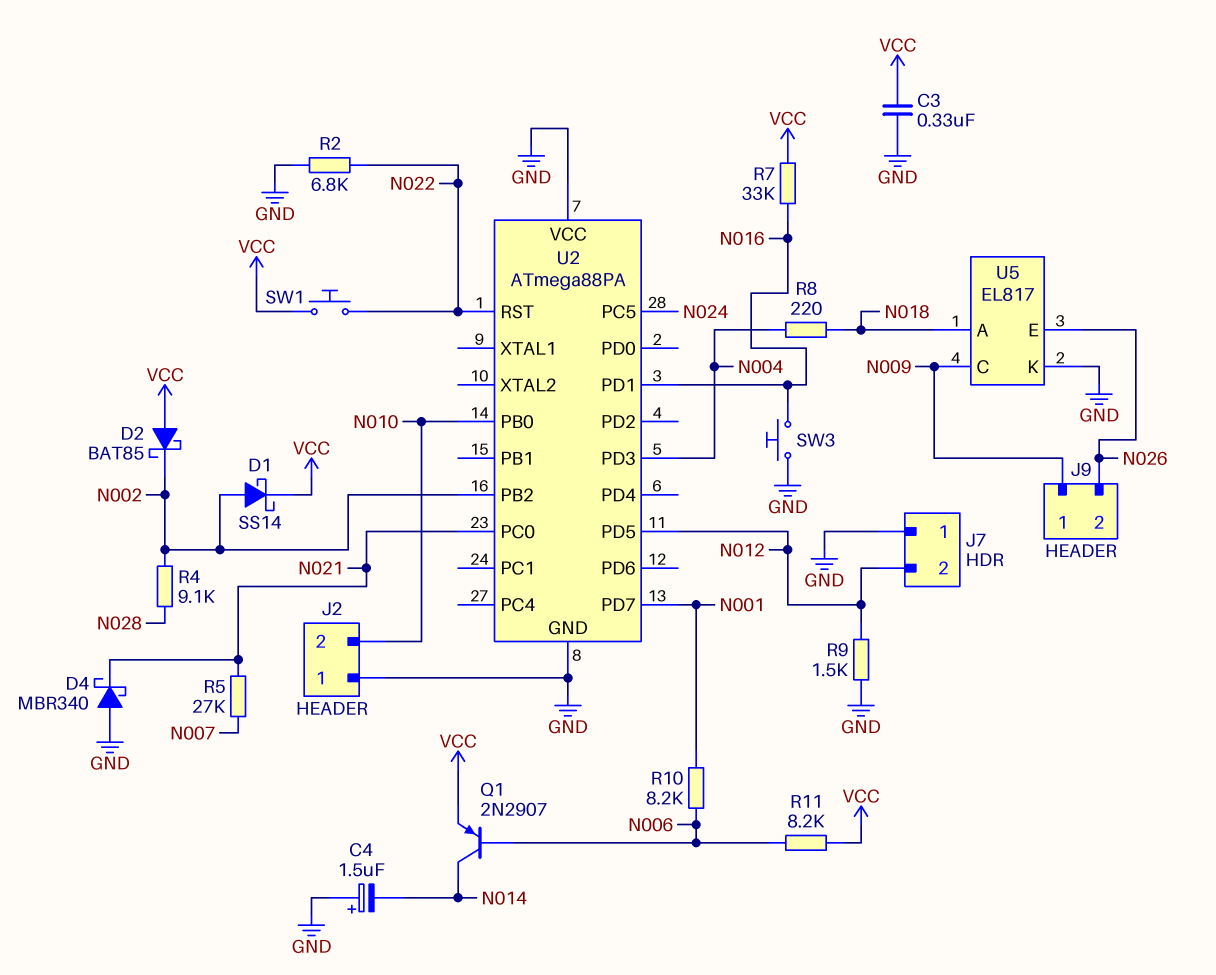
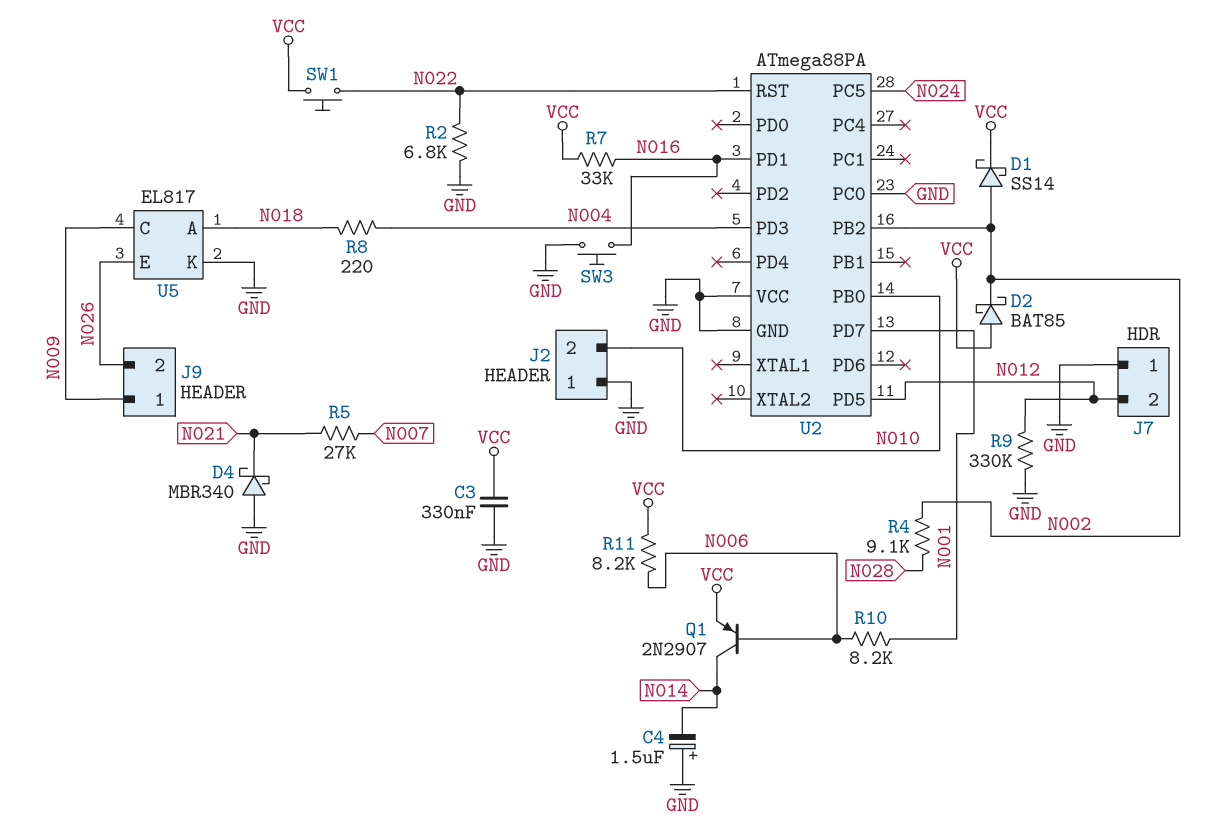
R9: 1.5k (GND, N012) -> 330k (GND, N012)
U2 pin PC0: N021 -> GND

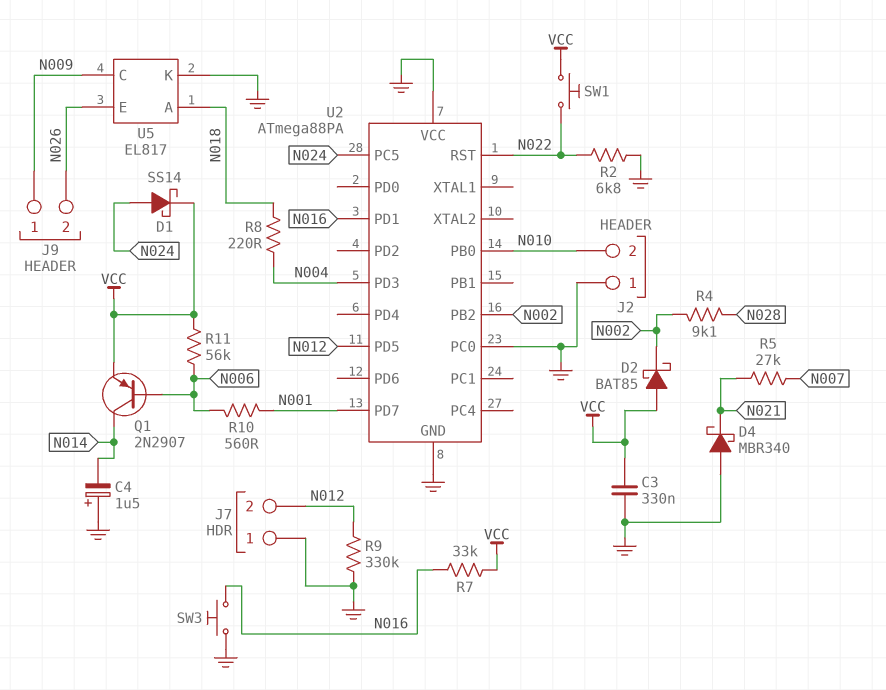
D1: schottky SS14 (A N002, K VCC) -> schottky SS14 (A N024, K VCC)
R10: 8.2k (N001, N006) -> 560 (N001, N006)
R11: 8.2k (N006, VCC) -> 56k (N006, VCC)

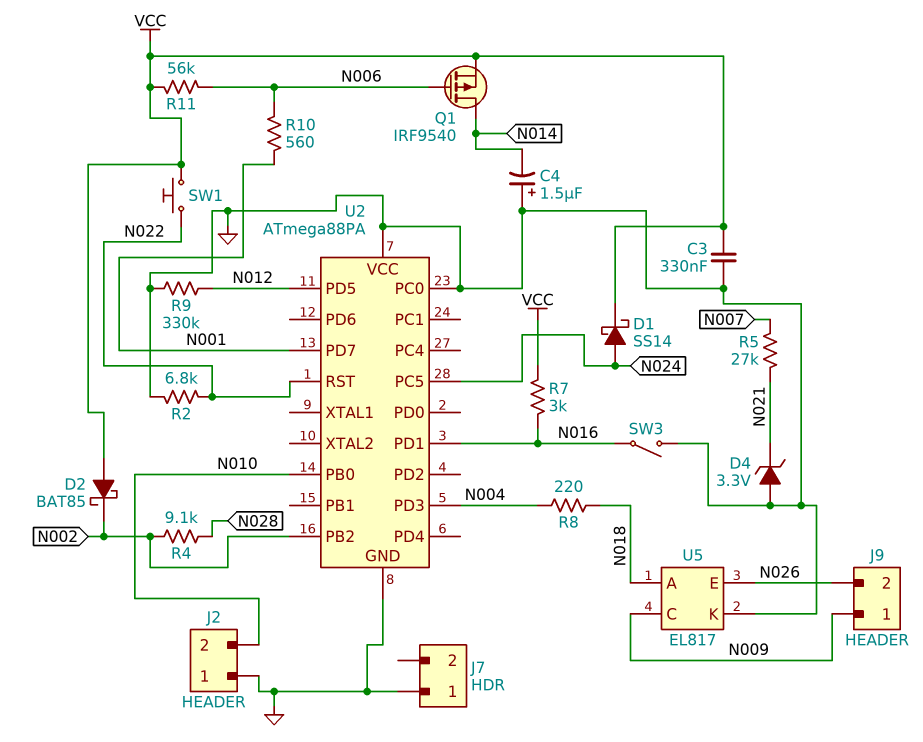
D4: schottky MBR340 (A GND, K N021) -> zener 3.3V (A GND, K N021)
J7 pin 2: N012 -> none
Q1: PNP 2N2907 (B N006, C N014, E VCC) -> PMOS IRF9540 (G N006, D N014, S VCC)
R7: 33k (N016, VCC) -> 3k (N016, VCC)
SW3: button (GND, N016) -> switch (GND, N016)

